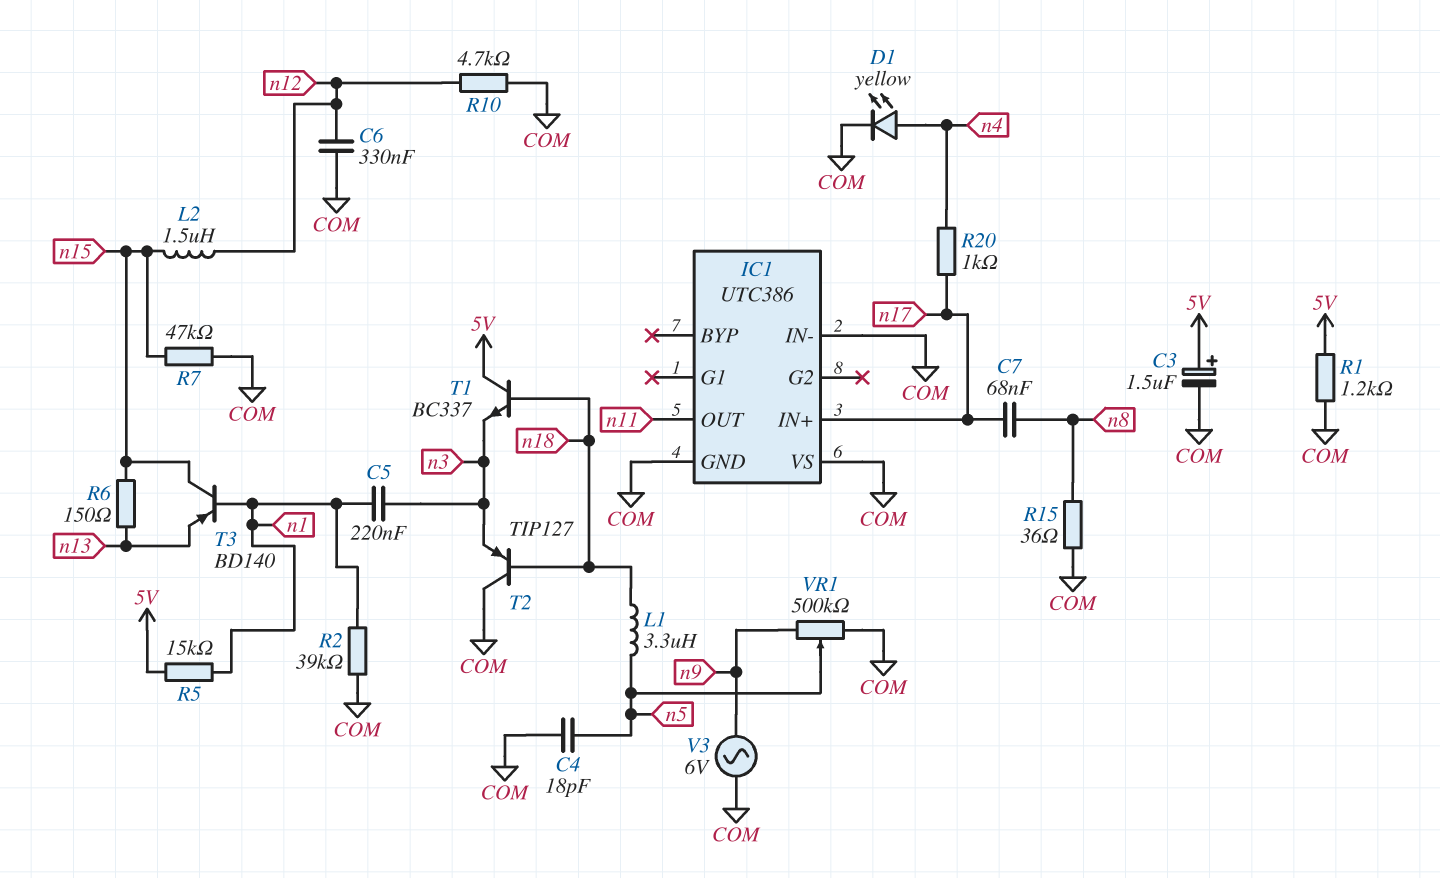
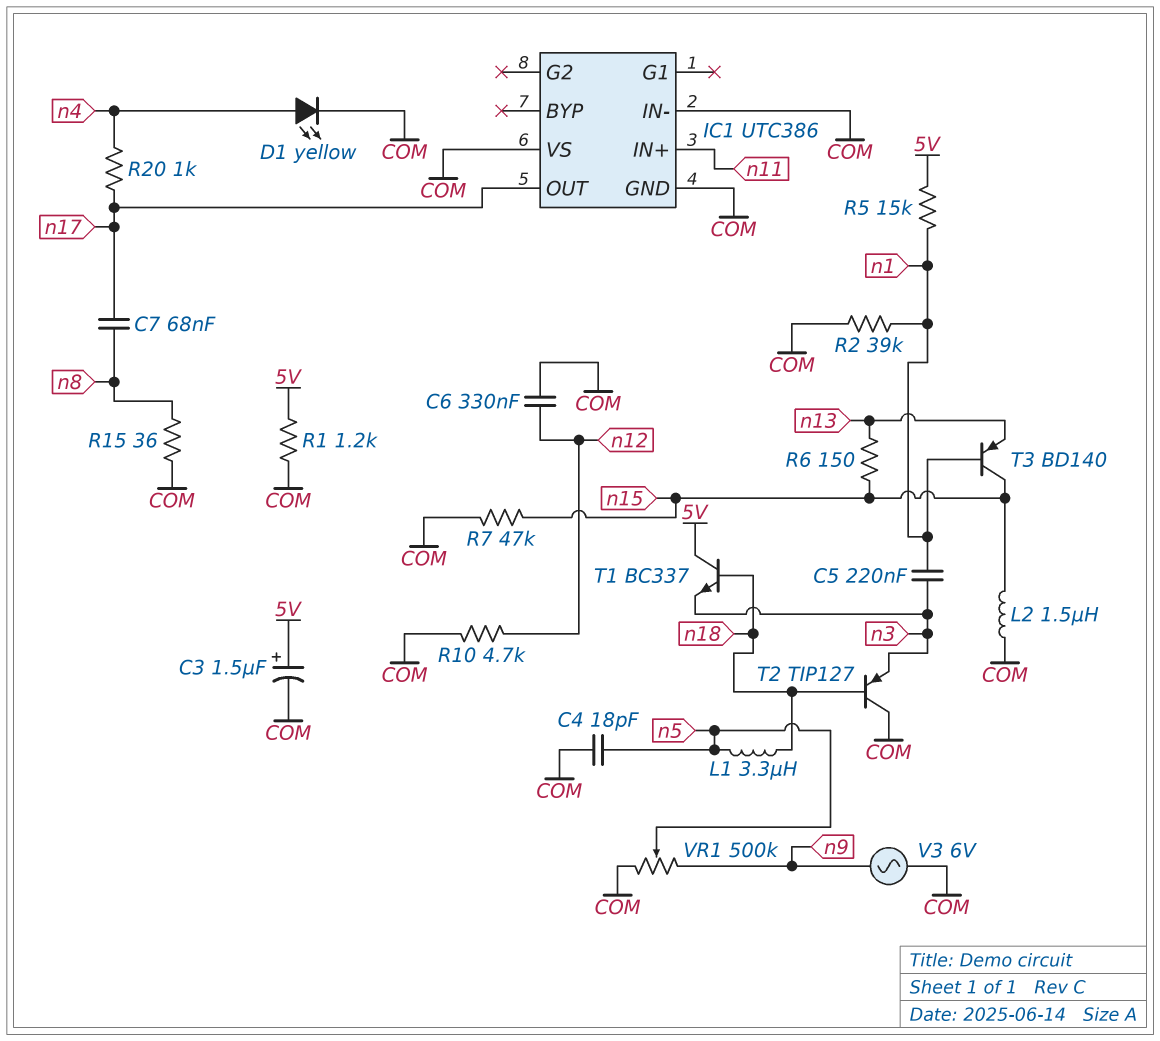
IC1 pin IN+: n17 -> n11
IC1 pin OUT: n11 -> n17
L2: 1.5uH (n12, n15) -> 1.5uH (COM, n15)

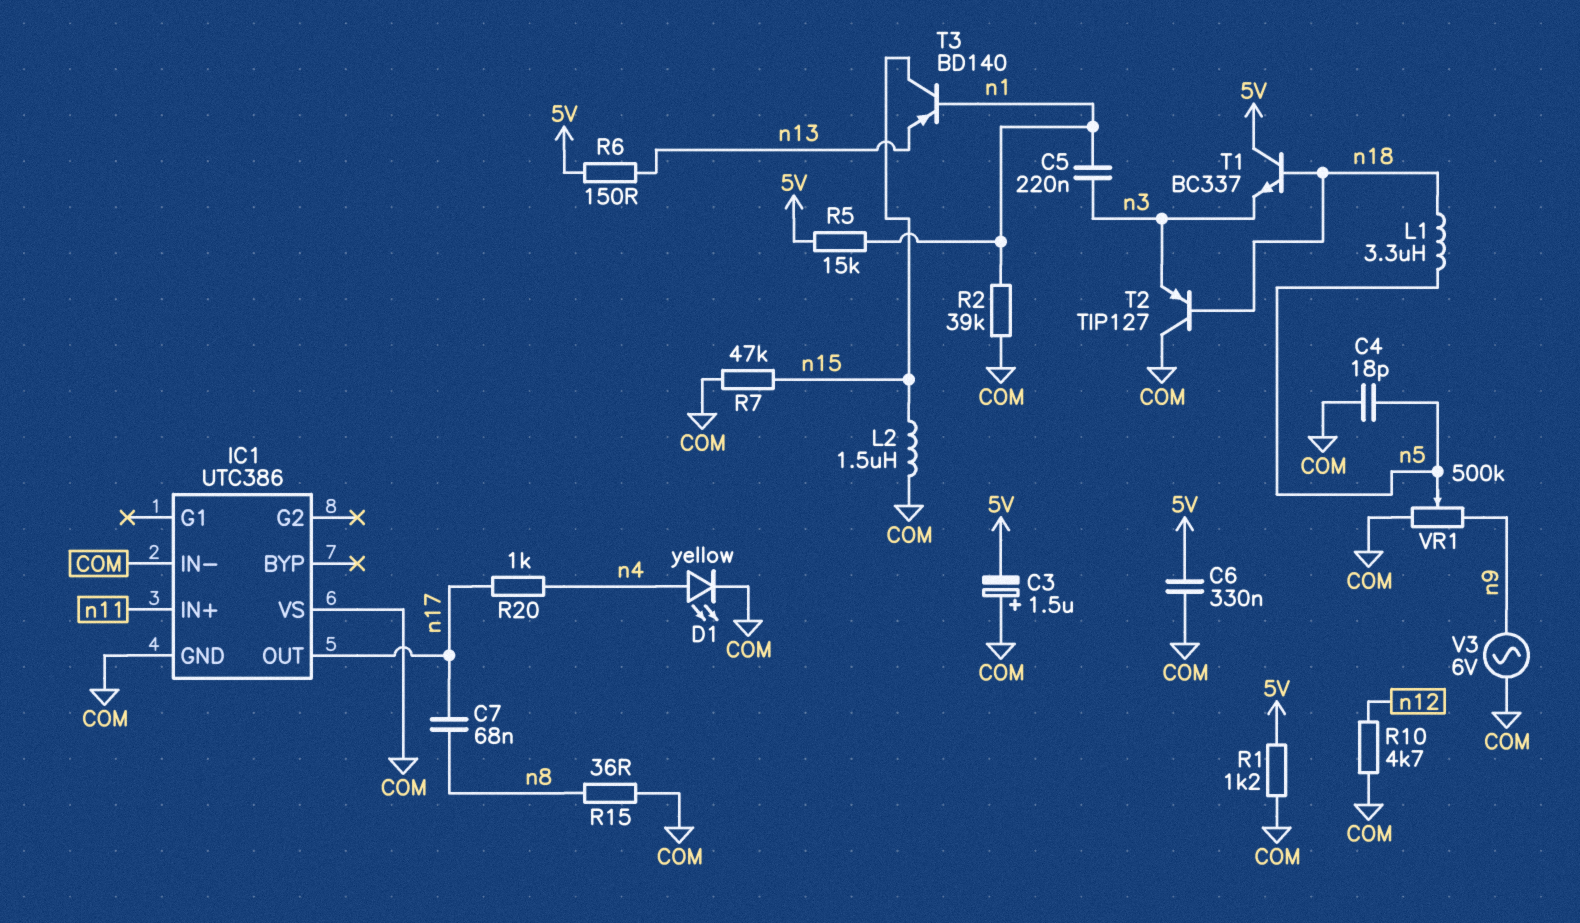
C3: 1.5uF (plus 5V, minus COM) -> 1.5uF (plus COM, minus 5V)
C6: 330nF (COM, n12) -> 330nF (5V, COM)
R6: 150 (n13, n15) -> 150 (5V, n13)

